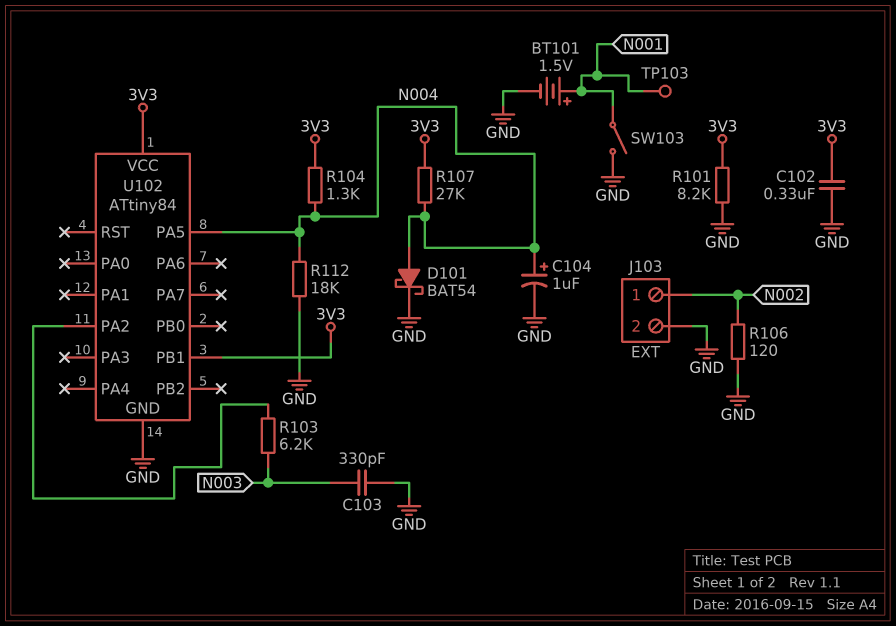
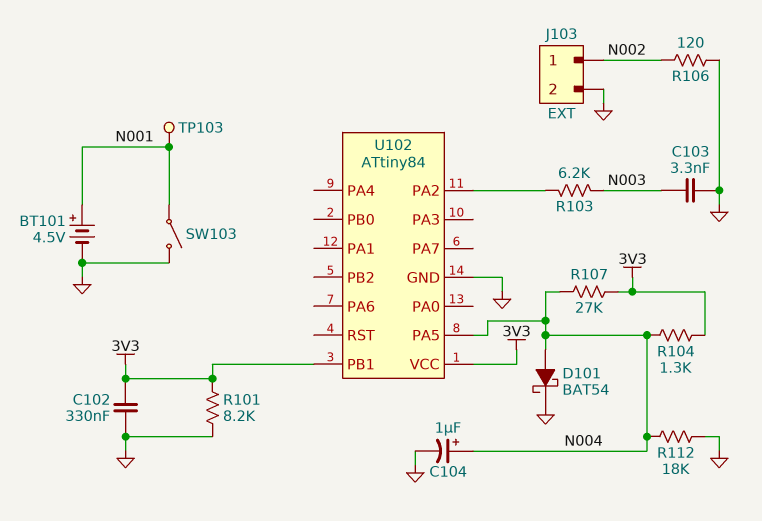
BT101: 1.5V (plus N001, minus GND) -> 4.5V (plus N001, minus GND)
C103: 330pF (GND, N003) -> 3.3nF (GND, N003)

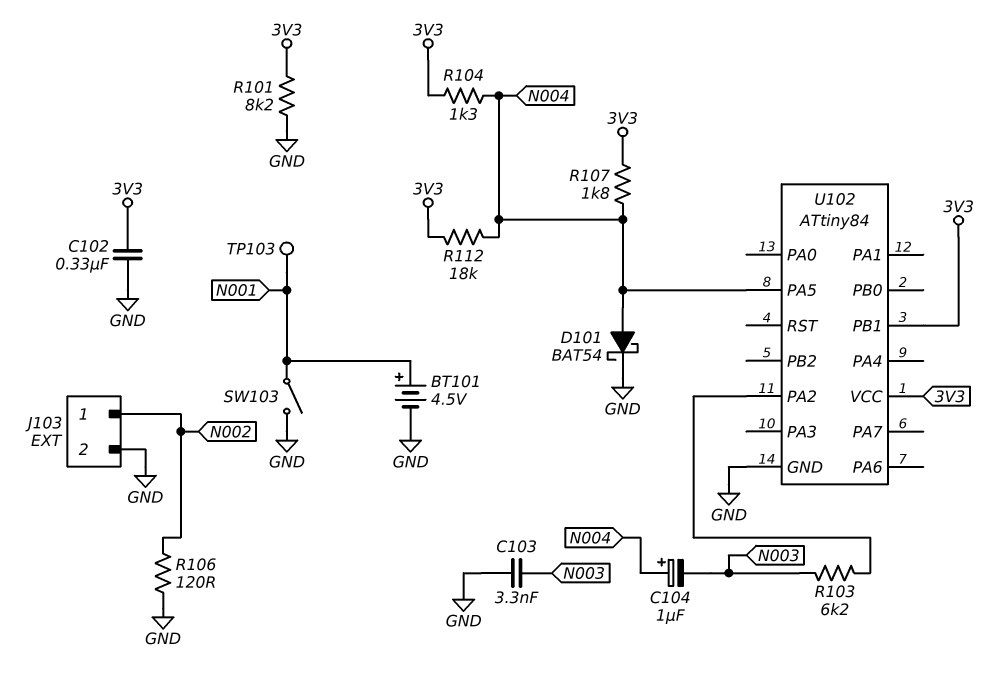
C104: 1uF (plus N004, minus GND) -> 1uF (plus N004, minus N003)
R107: 27k (3V3, N004) -> 1.8k (3V3, N004)
R112: 18k (GND, N004) -> 18k (3V3, N004)

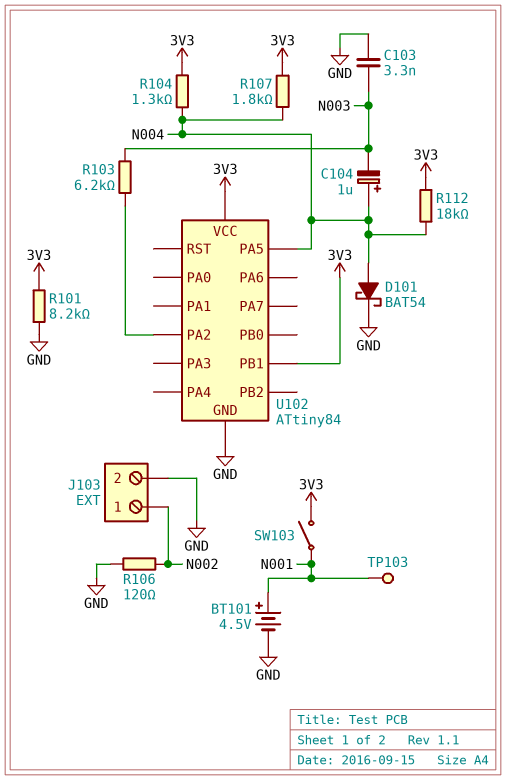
C102: 330nF (3V3, GND) -> none
SW103: switch (GND, N001) -> switch (3V3, N001)

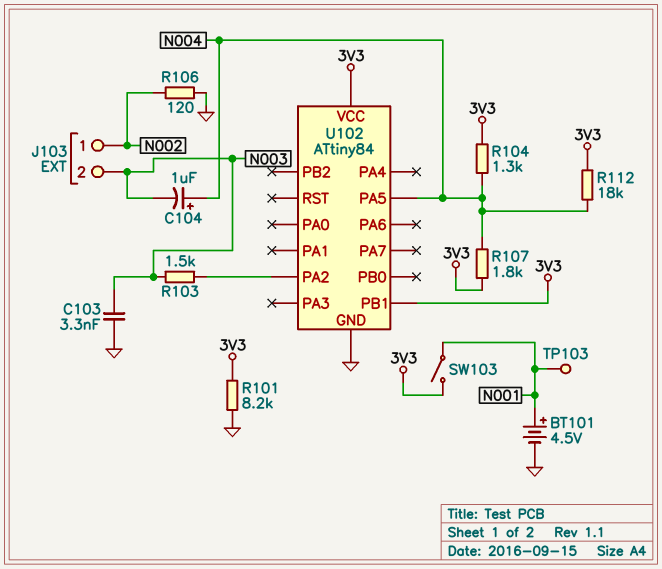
D101: schottky BAT54 (A N004, K GND) -> none
J103 pin 2: GND -> N003
R103: 6.2k (N003, U102/PA2) -> 1.5k (N003, U102/PA2)

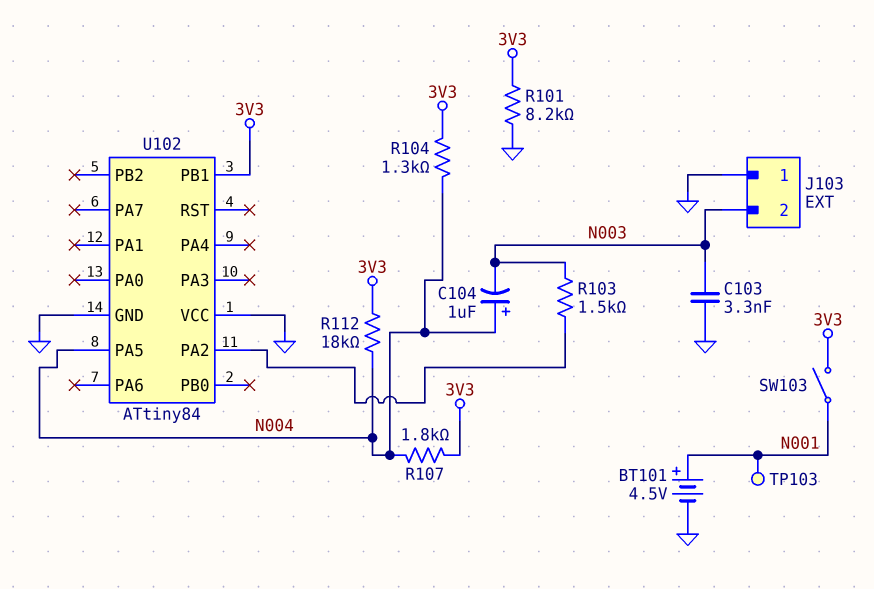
J103 pin 1: N002 -> GND
R106: 120 (GND, N002) -> none
U102 pin VCC: 3V3 -> GND

